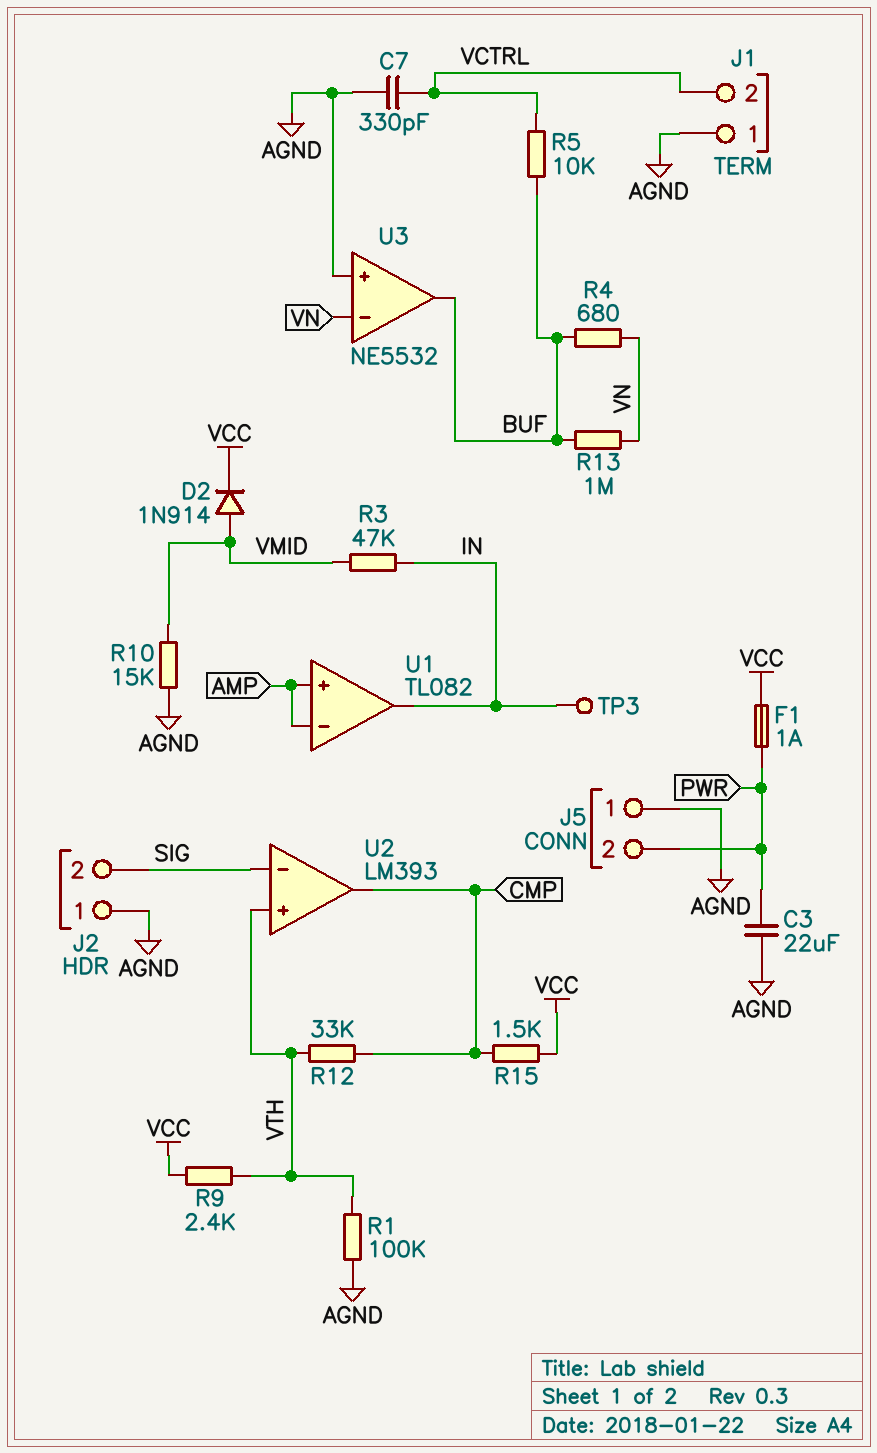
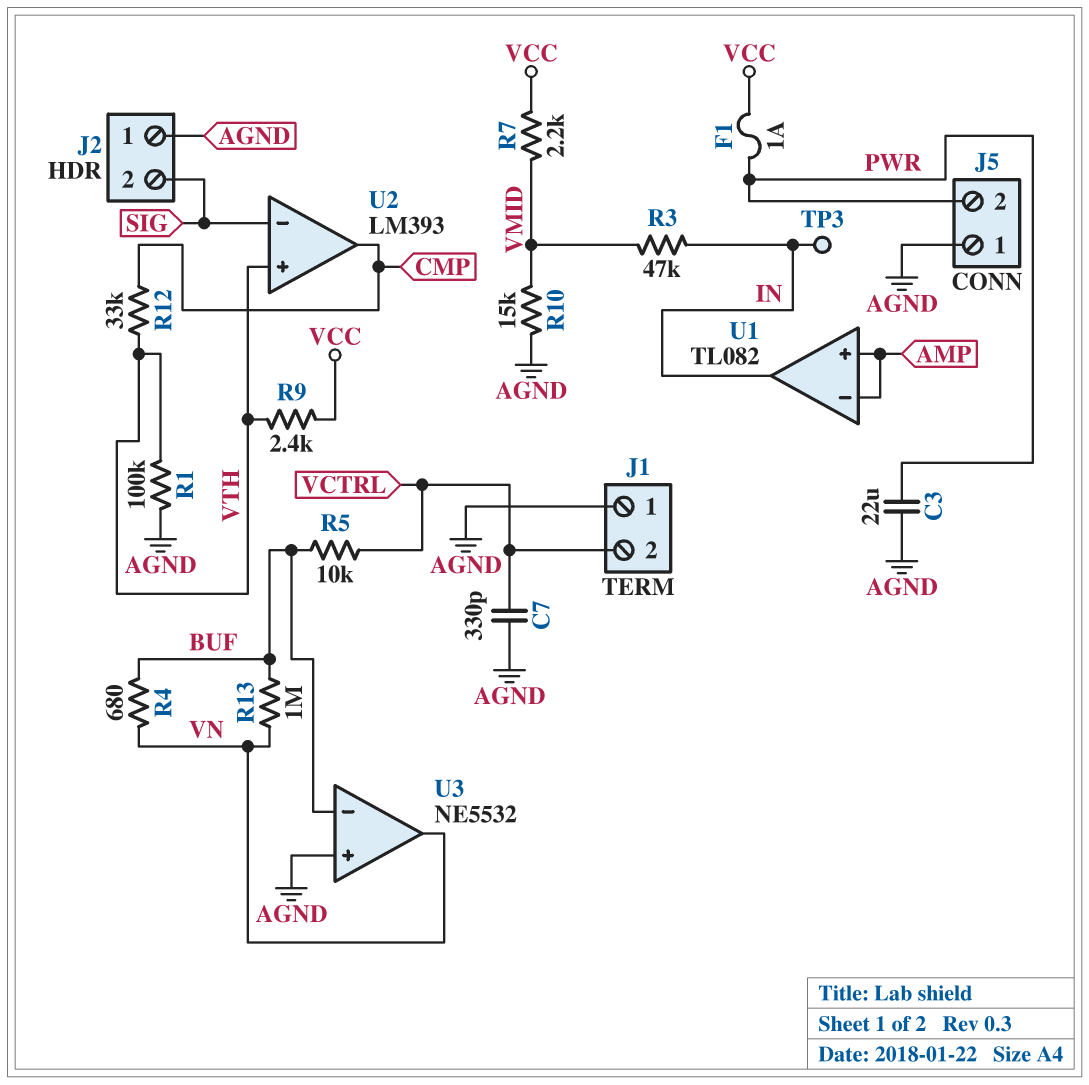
D2: diode 1N914 (A VMID, K VCC) -> none
R7: none -> 2.2k (VCC, VMID)
R15: 1.5k (CMP, VCC) -> none
U3 pin in-: VN -> BUF
U3 pin out: BUF -> VN

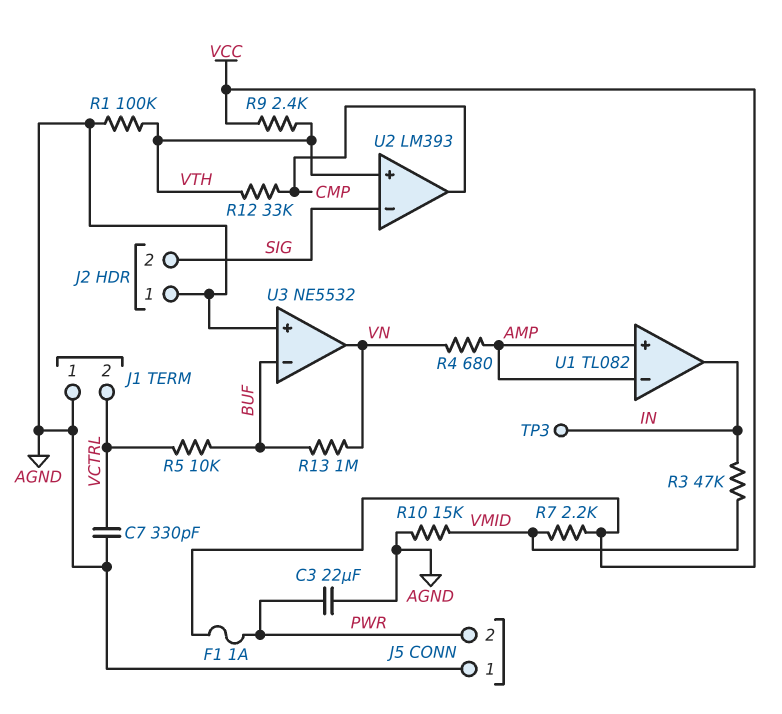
R4: 680 (BUF, VN) -> 680 (AMP, VN)

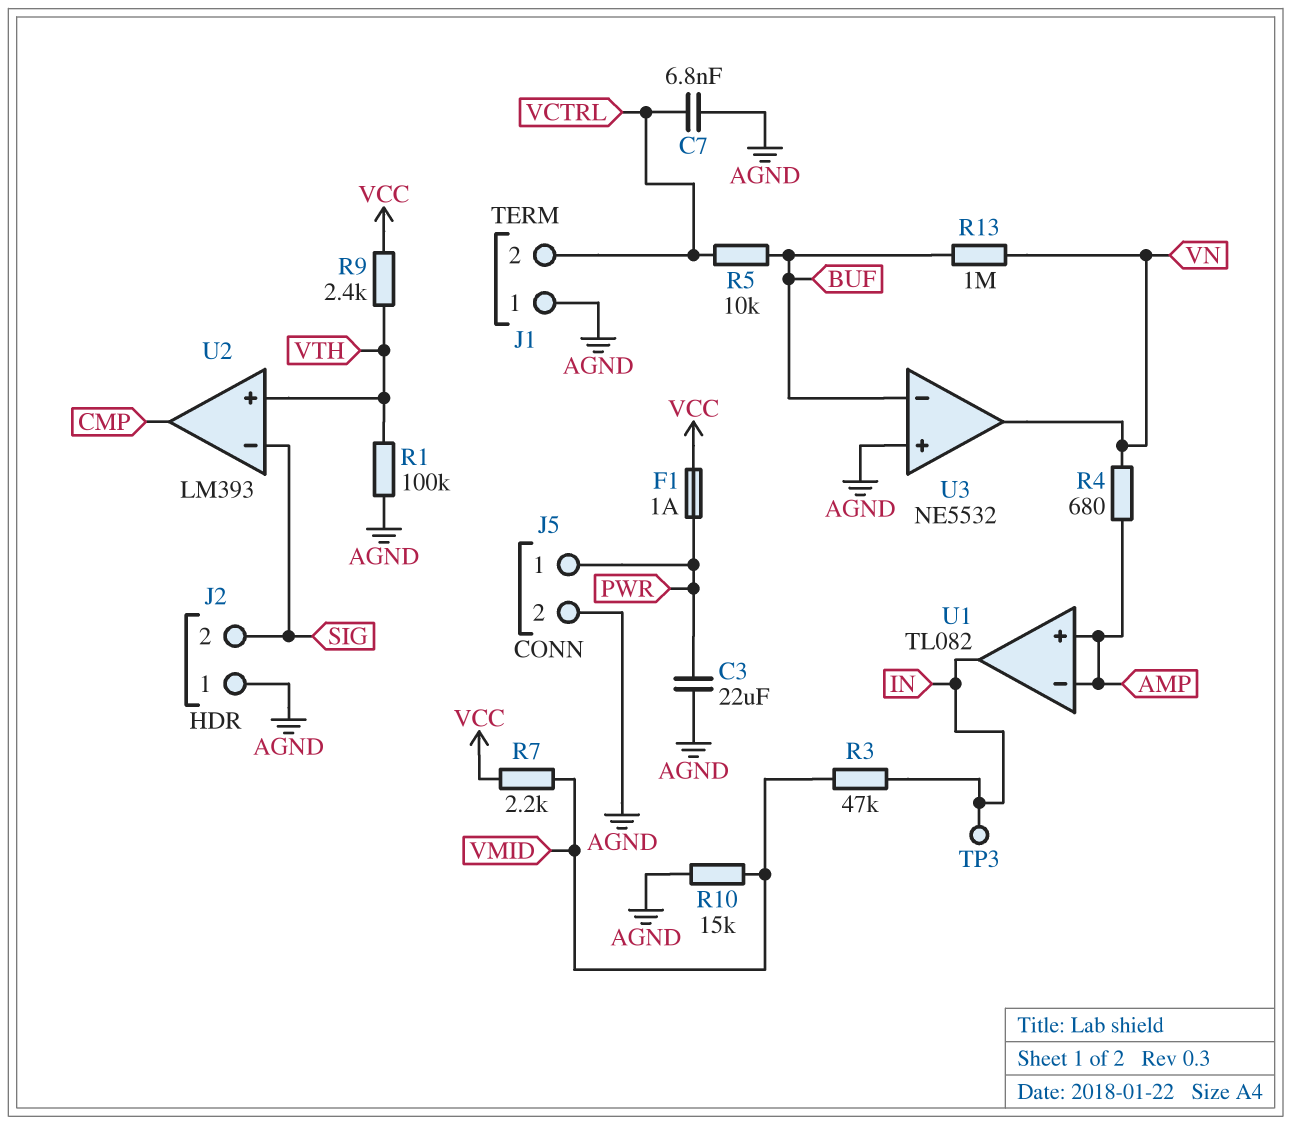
C7: 330pF (AGND, VCTRL) -> 6.8nF (AGND, VCTRL)
J5 pin 1: AGND -> PWR
J5 pin 2: PWR -> AGND
R12: 33k (CMP, VTH) -> none

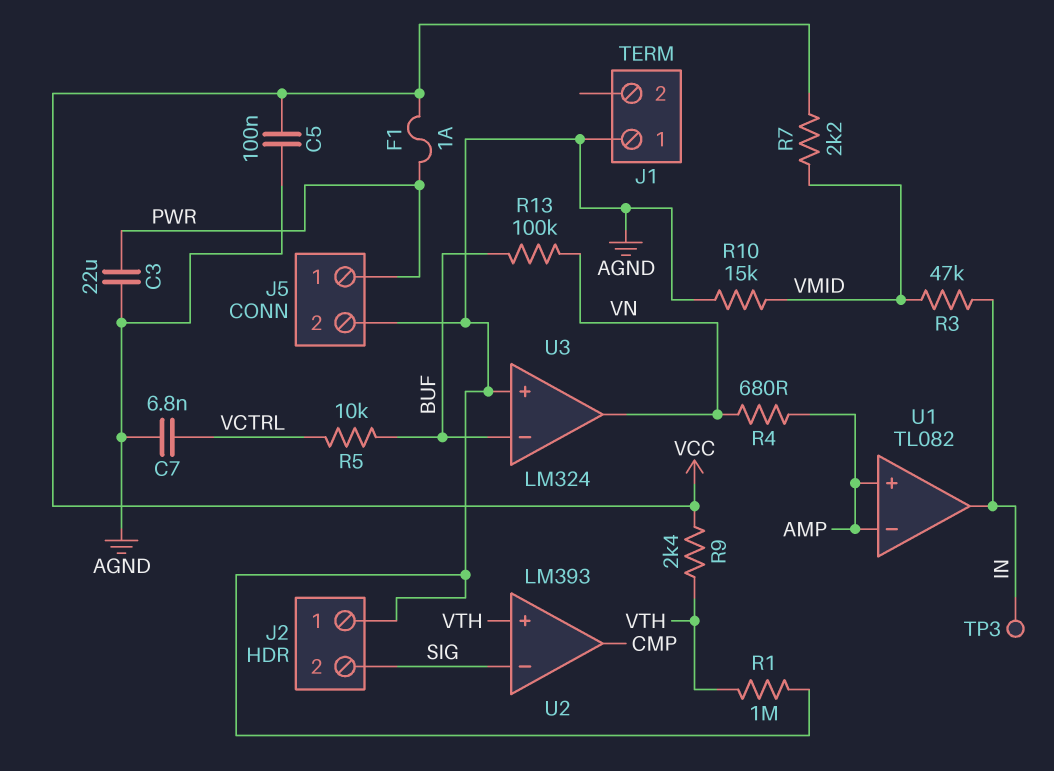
C5: none -> 100nF (AGND, VCC)
J1 pin 2: VCTRL -> none
R1: 100k (AGND, VTH) -> 1M (AGND, VTH)
R13: 1M (BUF, VN) -> 100k (BUF, VN)
U3: NE5532 -> LM324

